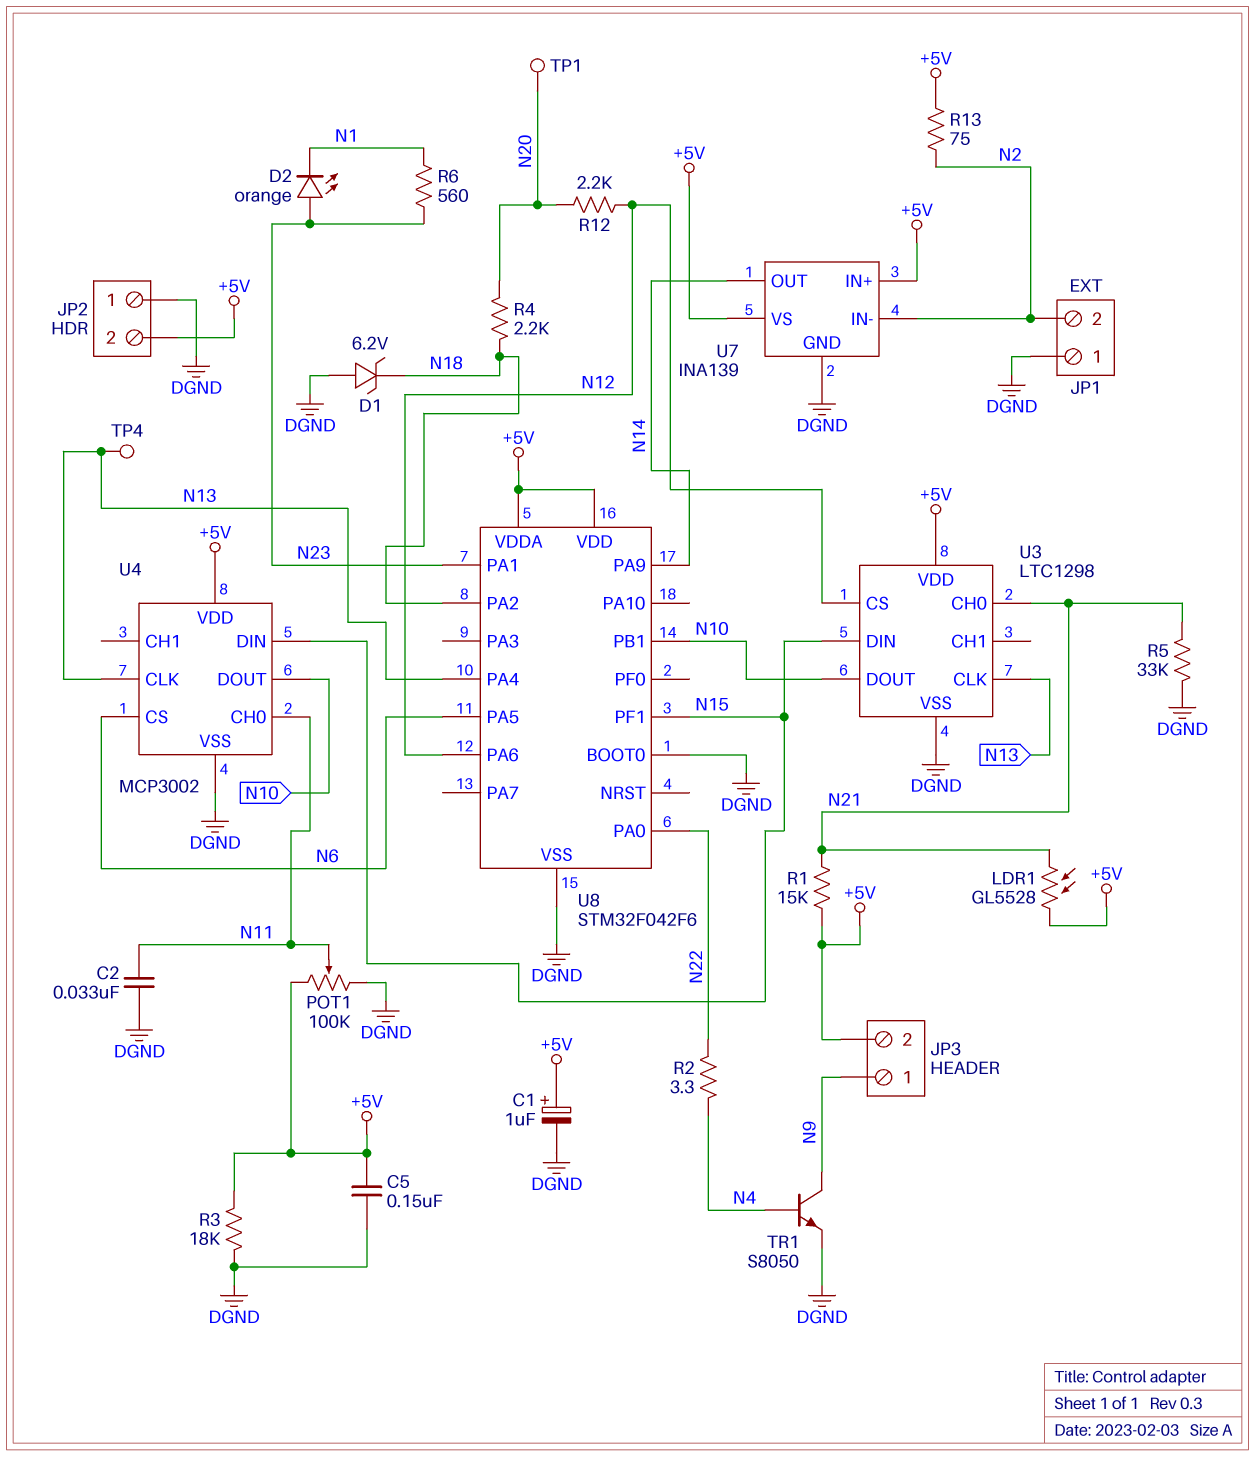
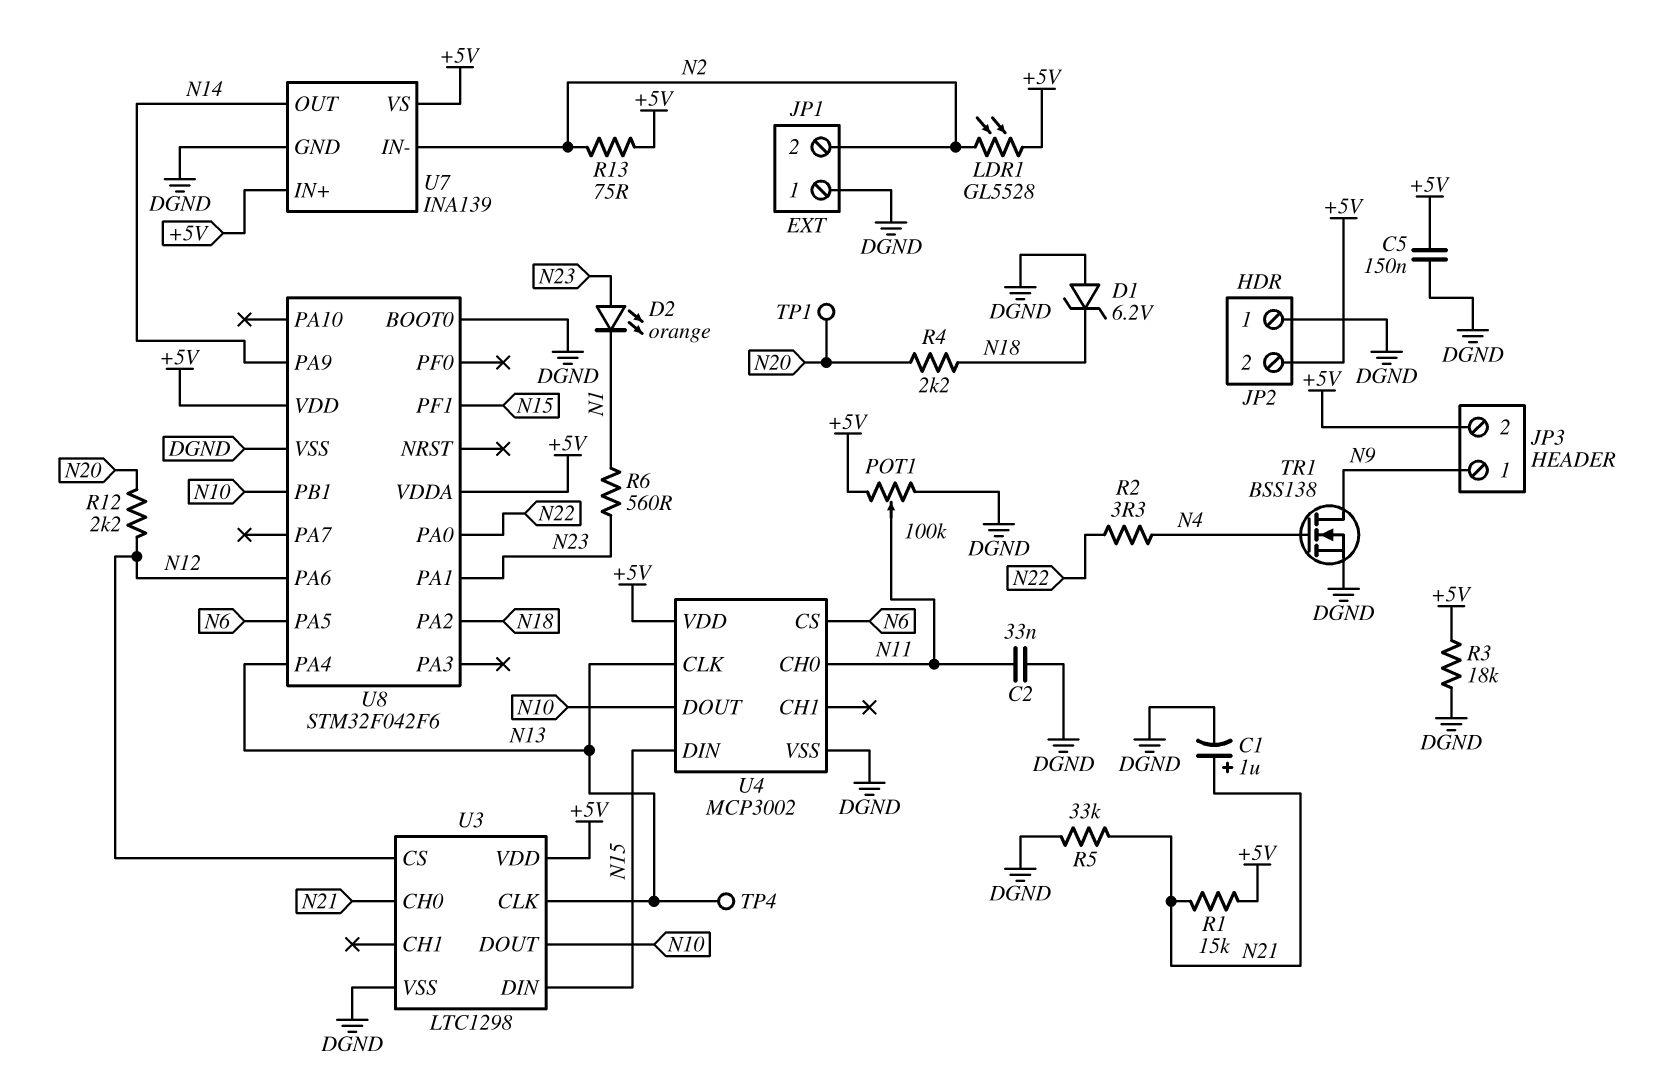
C1: 1uF (plus +5V, minus DGND) -> 1uF (plus N21, minus DGND)
LDR1: GL5528 (+5V, N21) -> GL5528 (+5V, N2)
TR1: NPN S8050 (B N4, C N9, E DGND) -> NMOS BSS138 (G N4, D N9, S DGND)

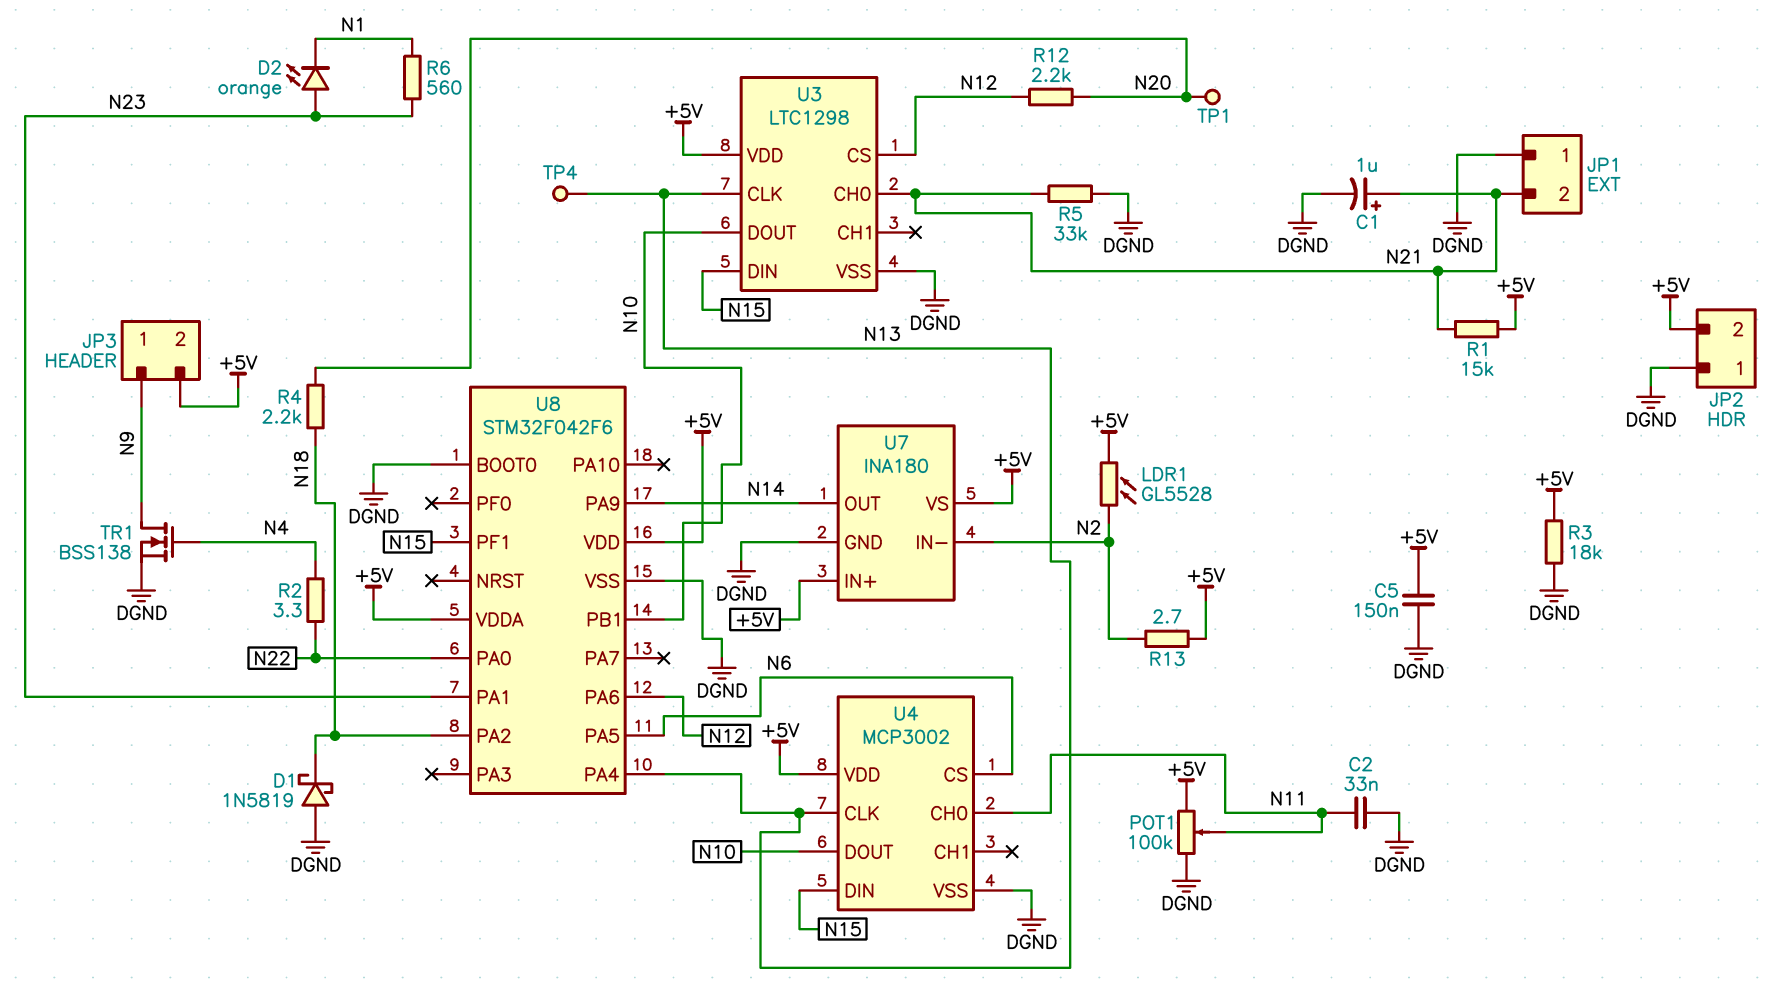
D1: zener 6.2V (A DGND, K N18) -> schottky 1N5819 (A DGND, K N18)
JP1 pin 2: N2 -> N21
R13: 75 (+5V, N2) -> 2.7 (+5V, N2)
U7: INA139 -> INA180

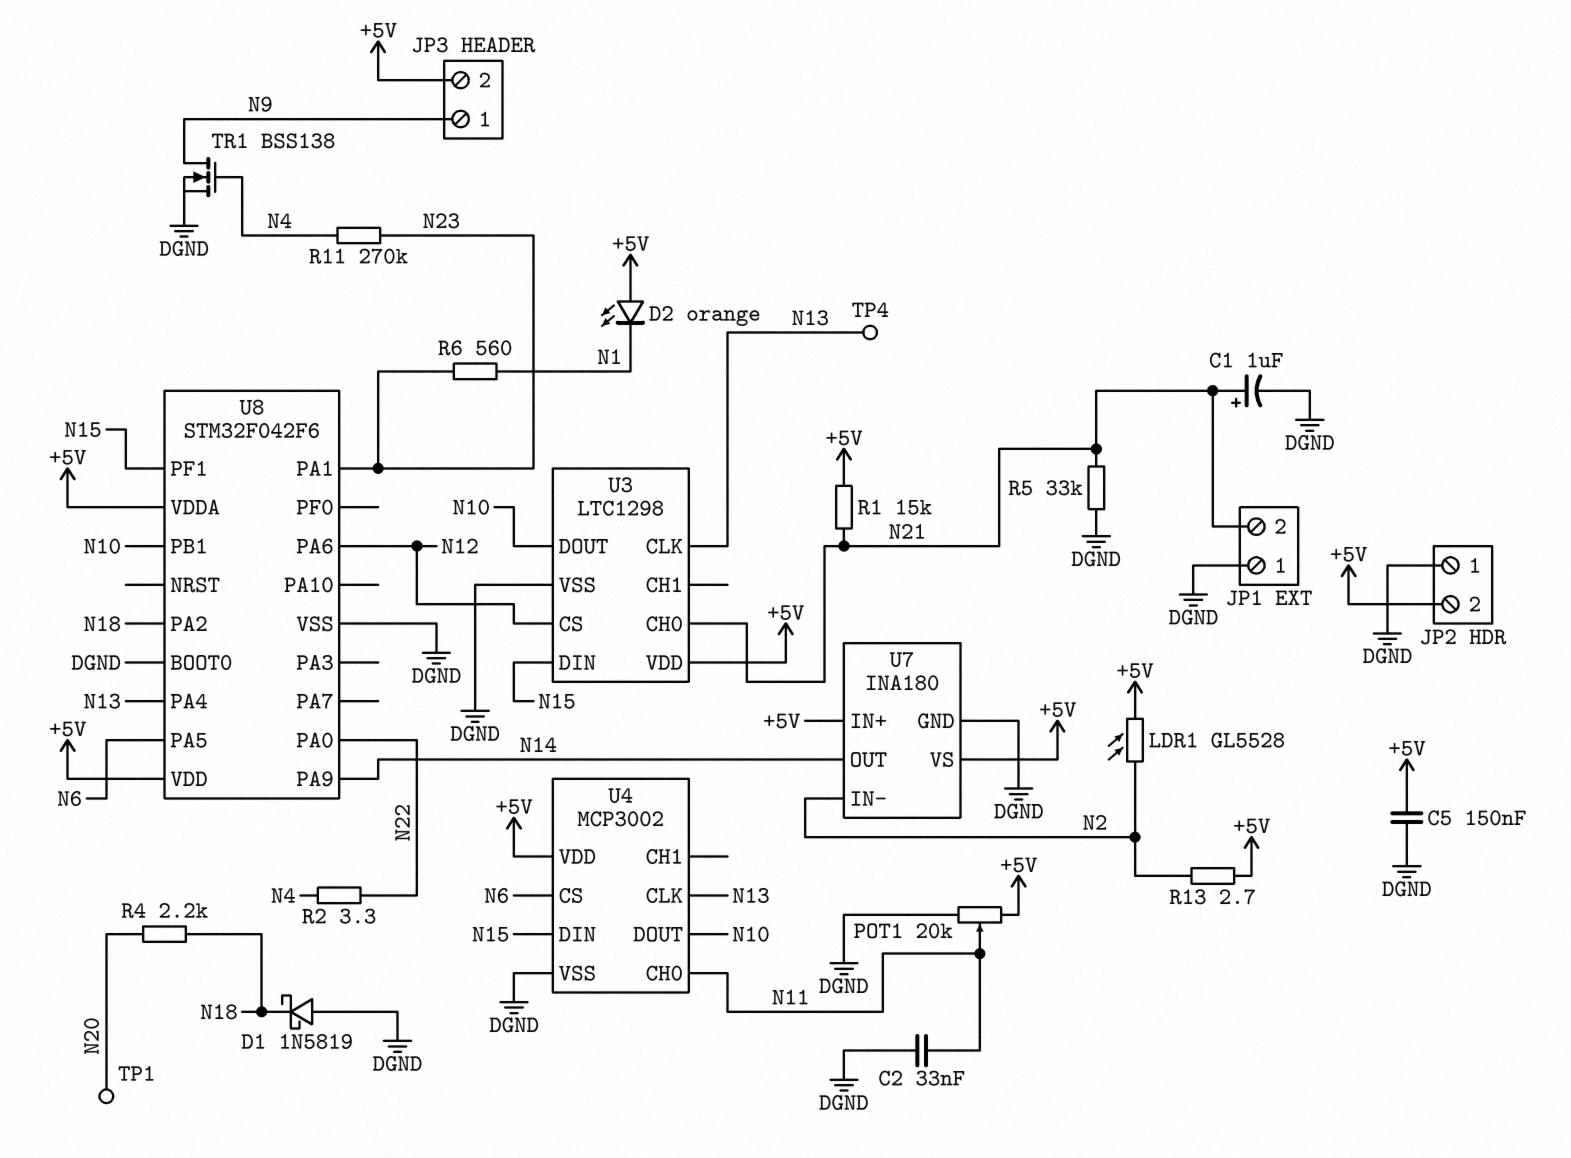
D2: LED orange (A N23, K N1) -> LED orange (A +5V, K N1)
POT1: 100k (+5V, DGND, wiper N11) -> 20k (+5V, DGND, wiper N11)
R3: 18k (+5V, DGND) -> none
R11: none -> 270k (N4, N23)
R12: 2.2k (N12, N20) -> none

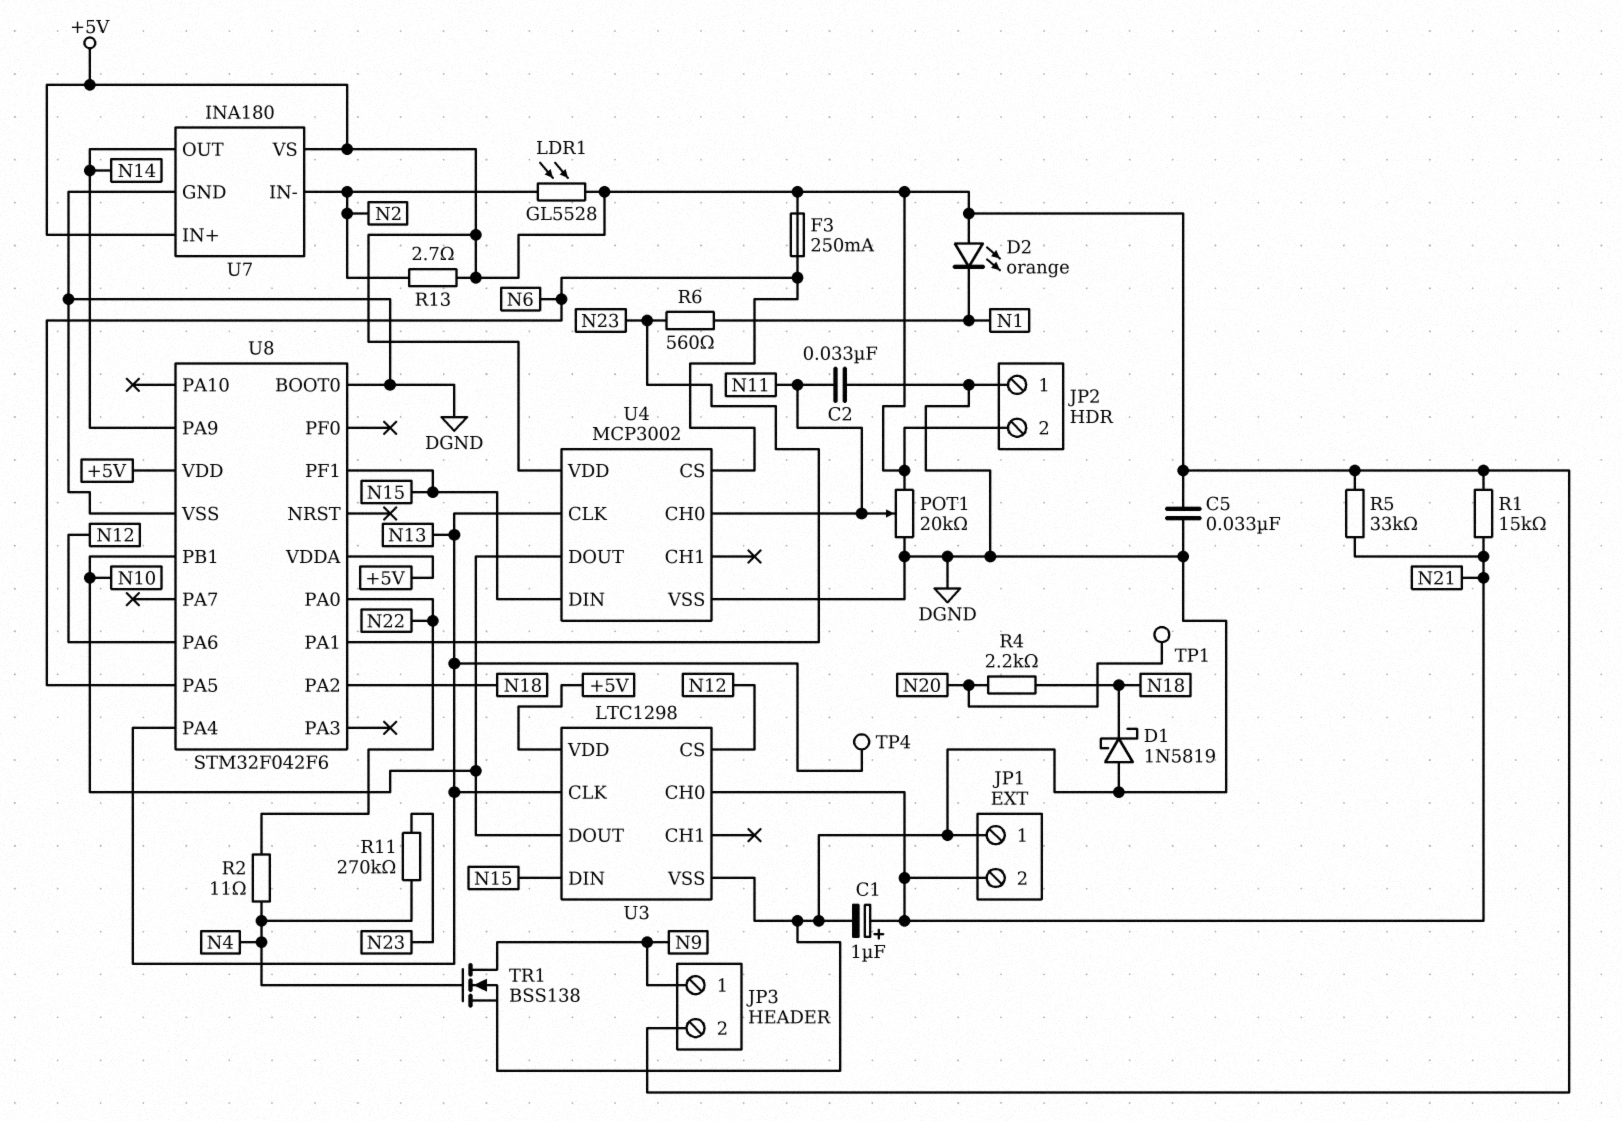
C5: 150nF (+5V, DGND) -> 33nF (+5V, DGND)
F3: none -> 250mA (+5V, N6)
R2: 3.3 (N4, N22) -> 11 (N4, N22)
R5: 33k (DGND, N21) -> 33k (+5V, N21)

